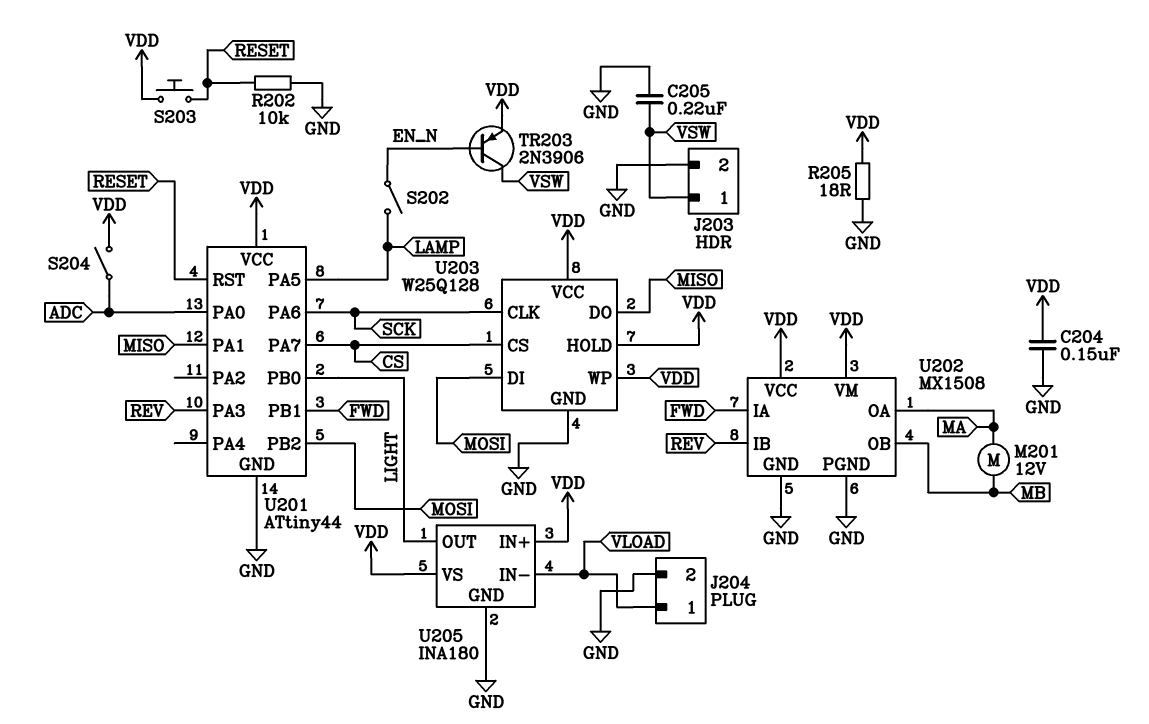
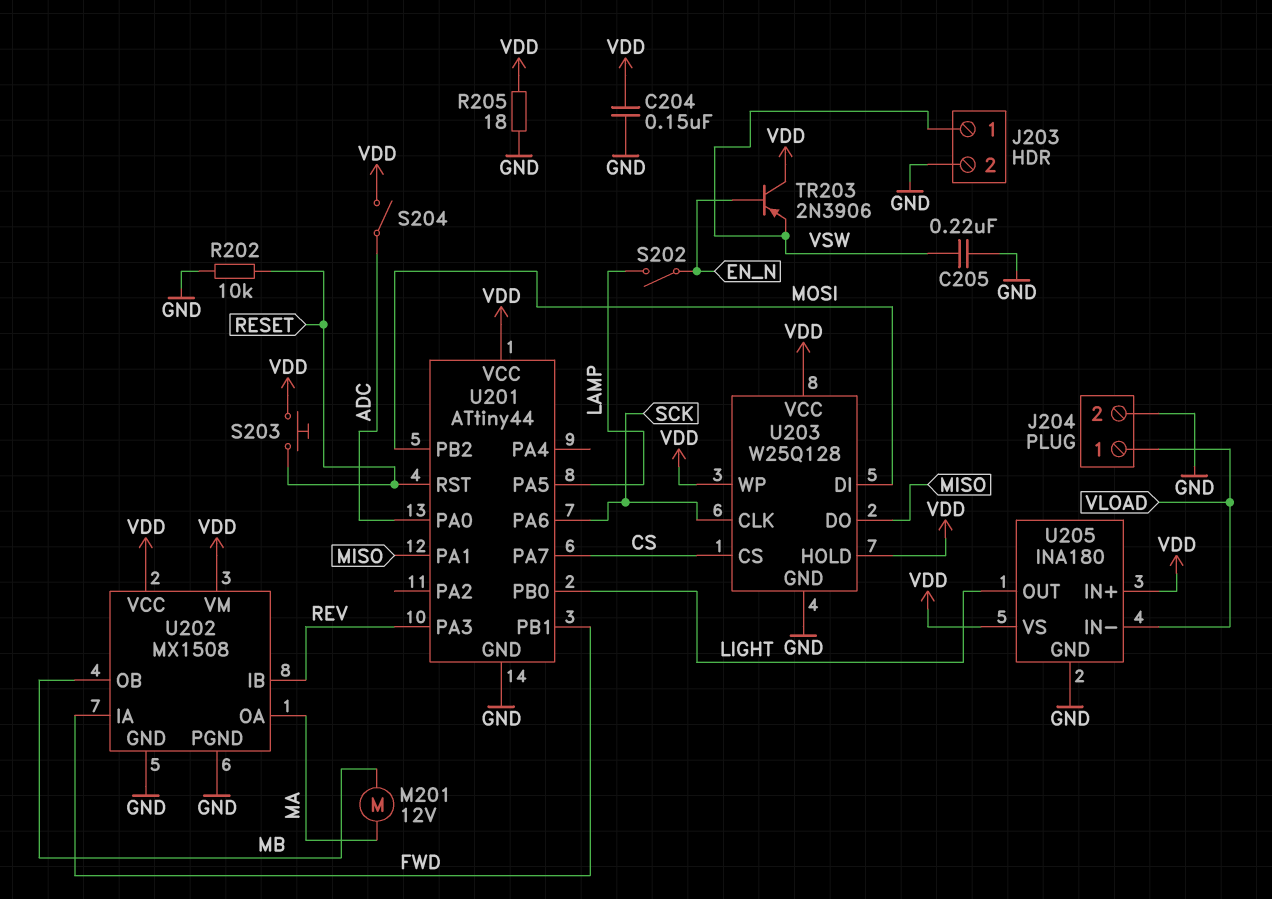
TR203: PNP 2N3906 (B EN_N, C VSW, E VDD) -> PNP 2N3906 (B EN_N, C VDD, E VSW)

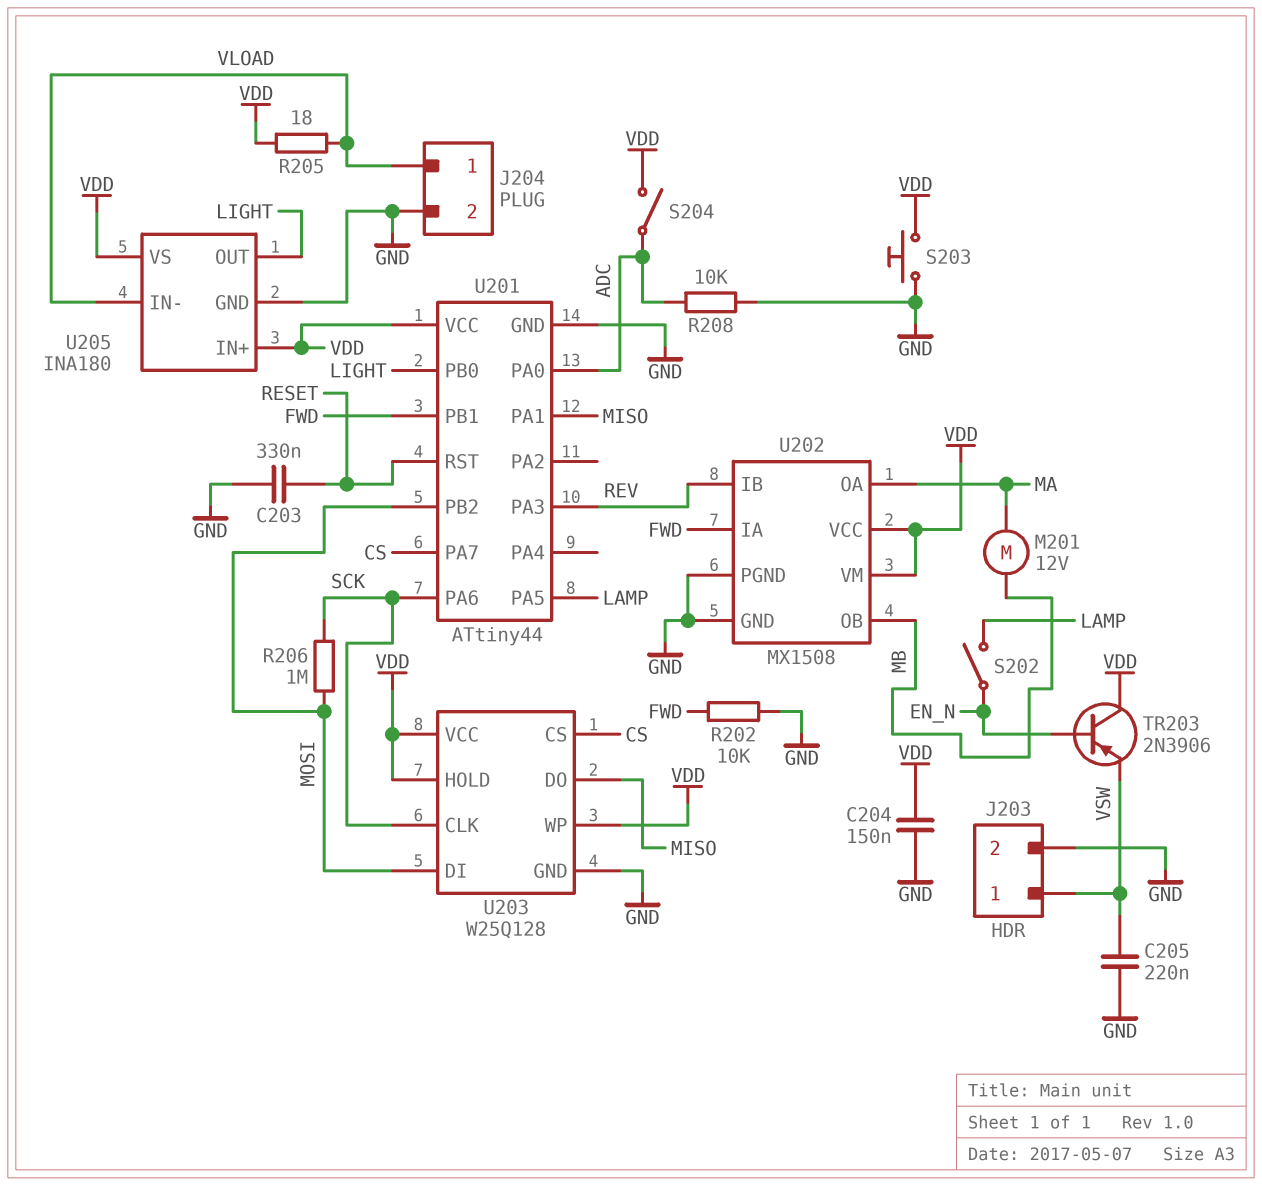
C203: none -> 330nF (GND, RESET)
R202: 10k (GND, RESET) -> 10k (FWD, GND)
R205: 18 (GND, VDD) -> 18 (VDD, VLOAD)
R206: none -> 1M (MOSI, SCK)
R208: none -> 10k (ADC, GND)
S203: button (RESET, VDD) -> button (GND, VDD)

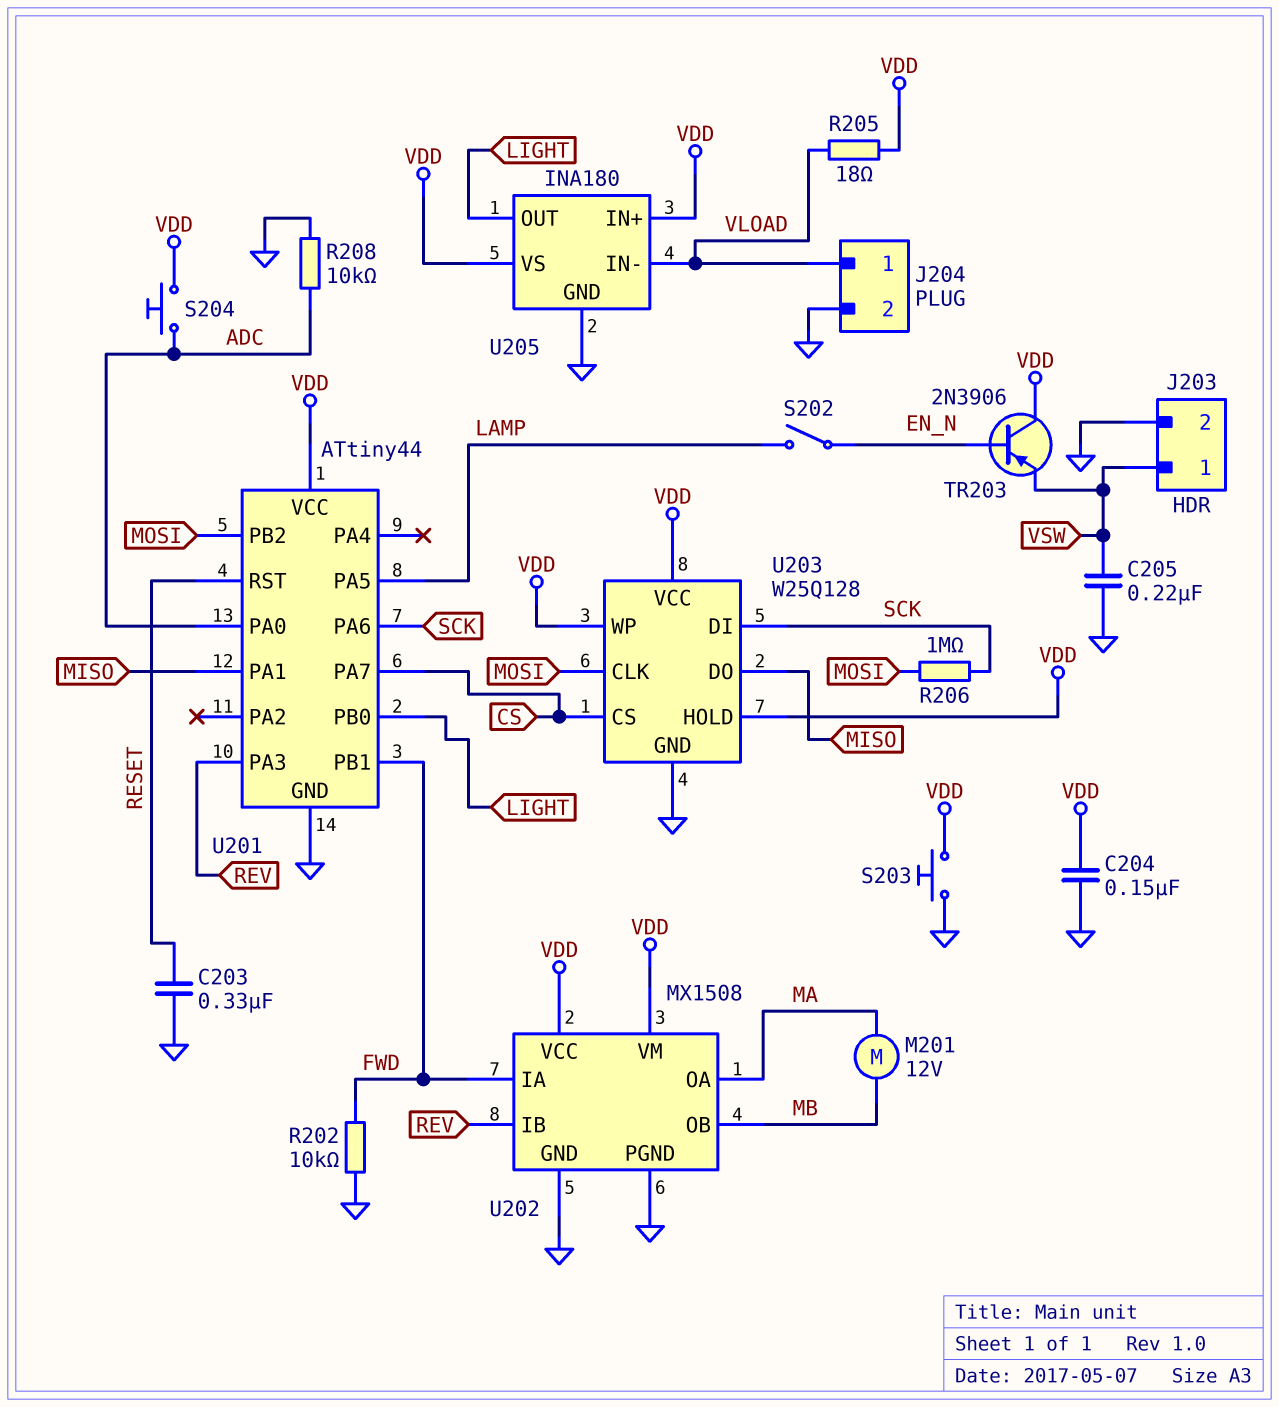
S204: switch (ADC, VDD) -> button (ADC, VDD)
U203 pin CLK: SCK -> MOSI
U203 pin DI: MOSI -> SCK

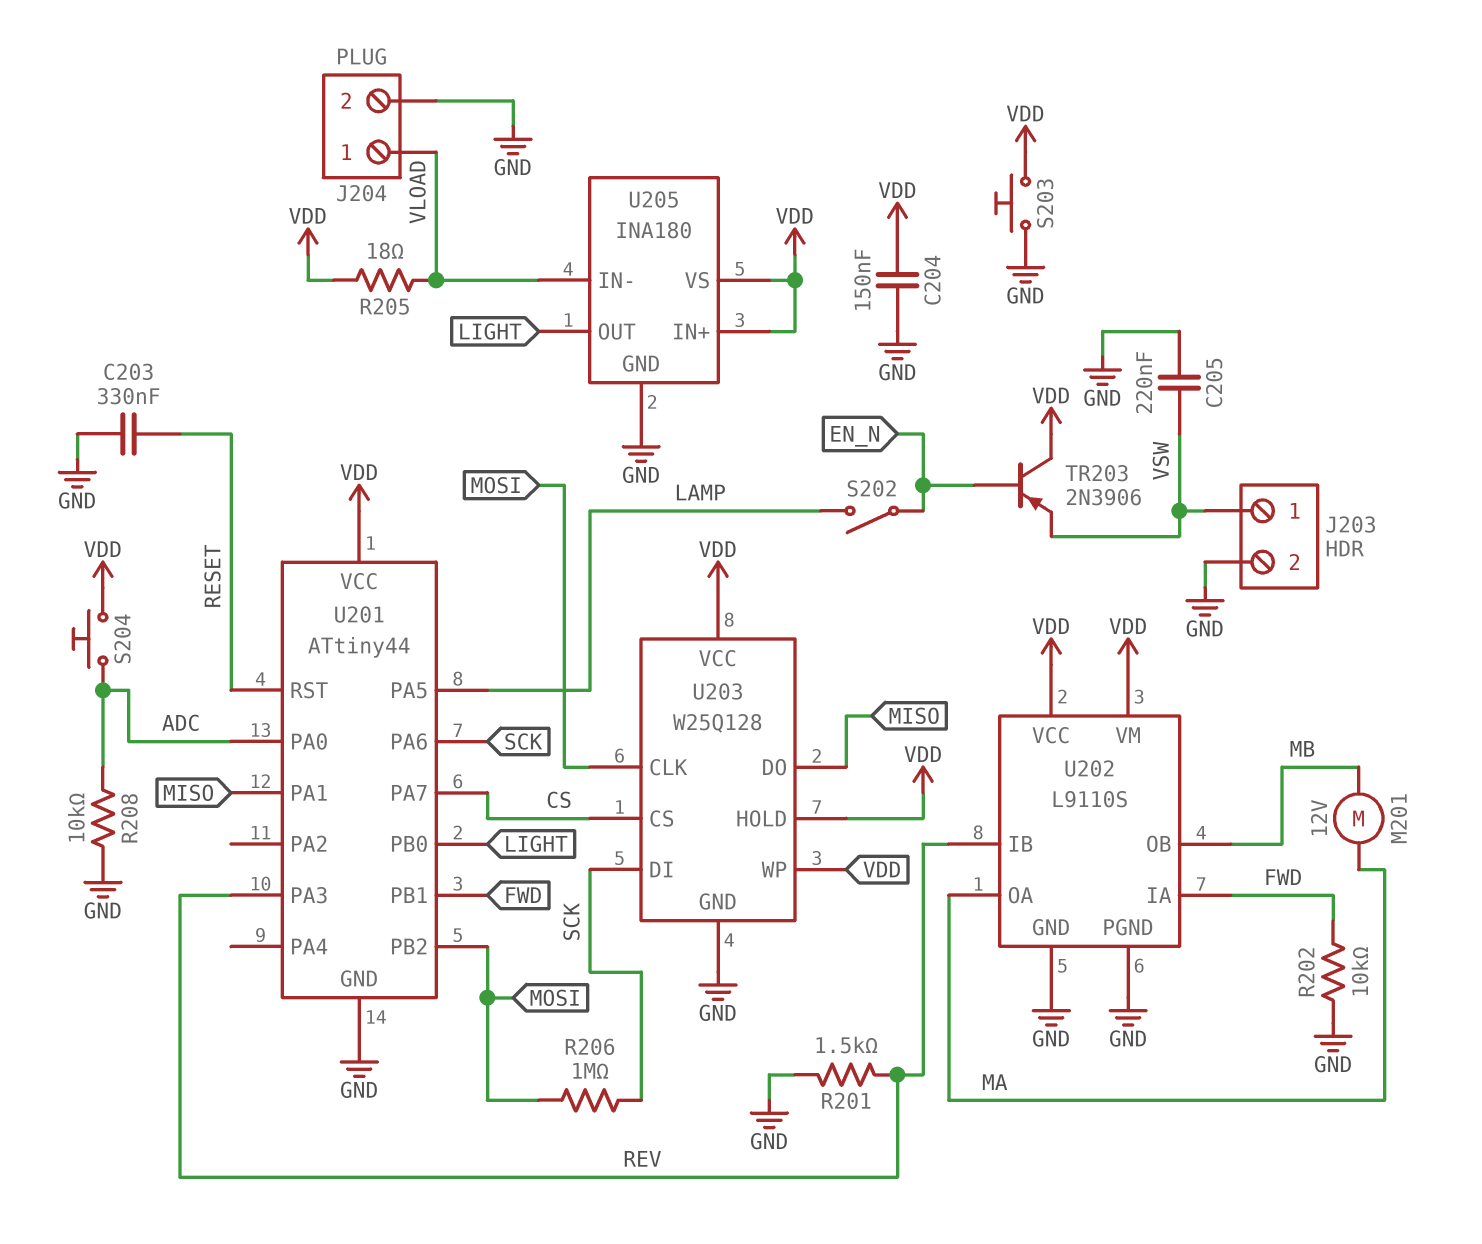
R201: none -> 1.5k (GND, REV)
U202: MX1508 -> L9110S

